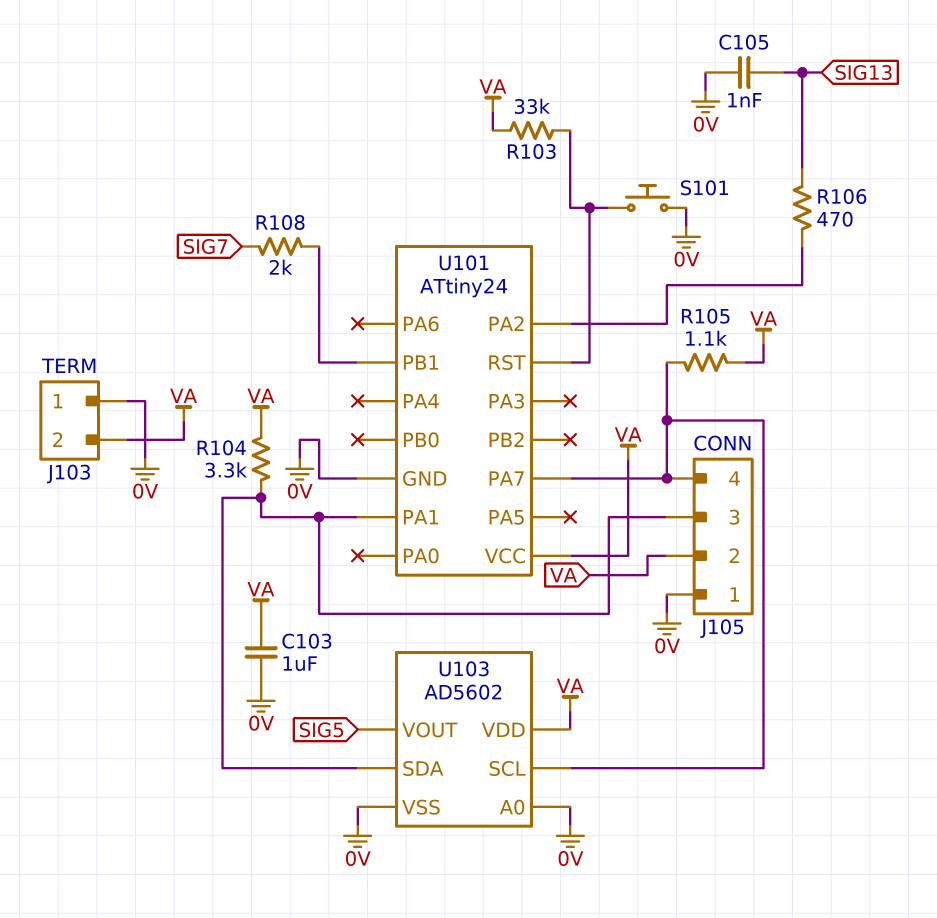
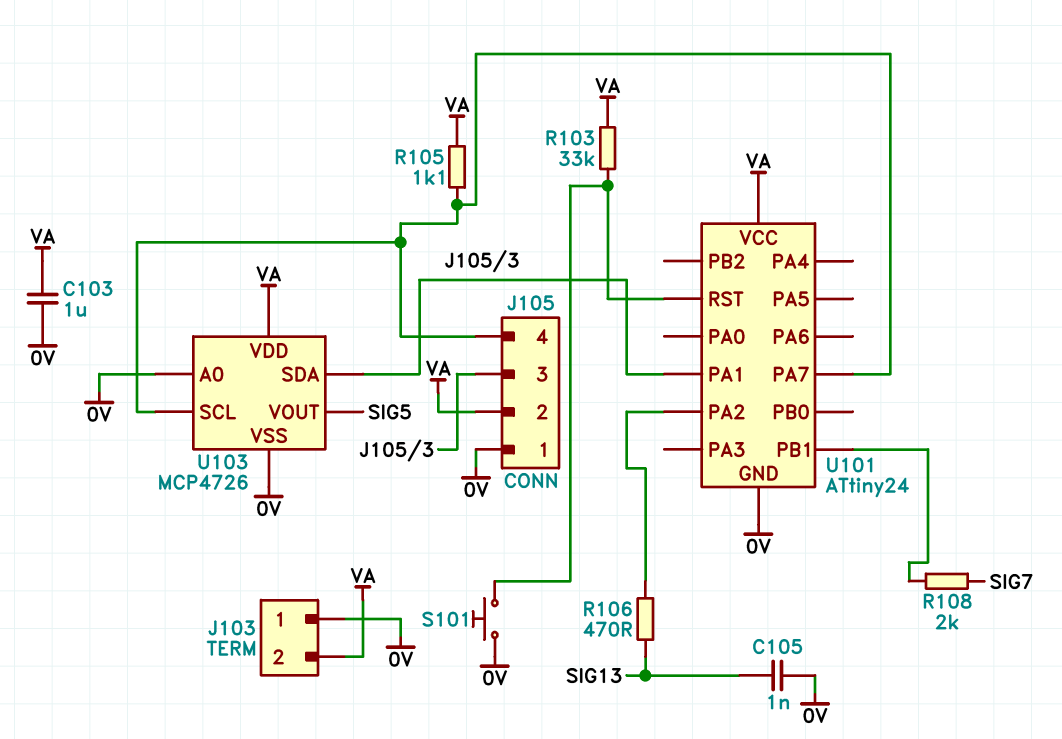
R104: 3.3k (J105/3, VA) -> none
U103: AD5602 -> MCP4726

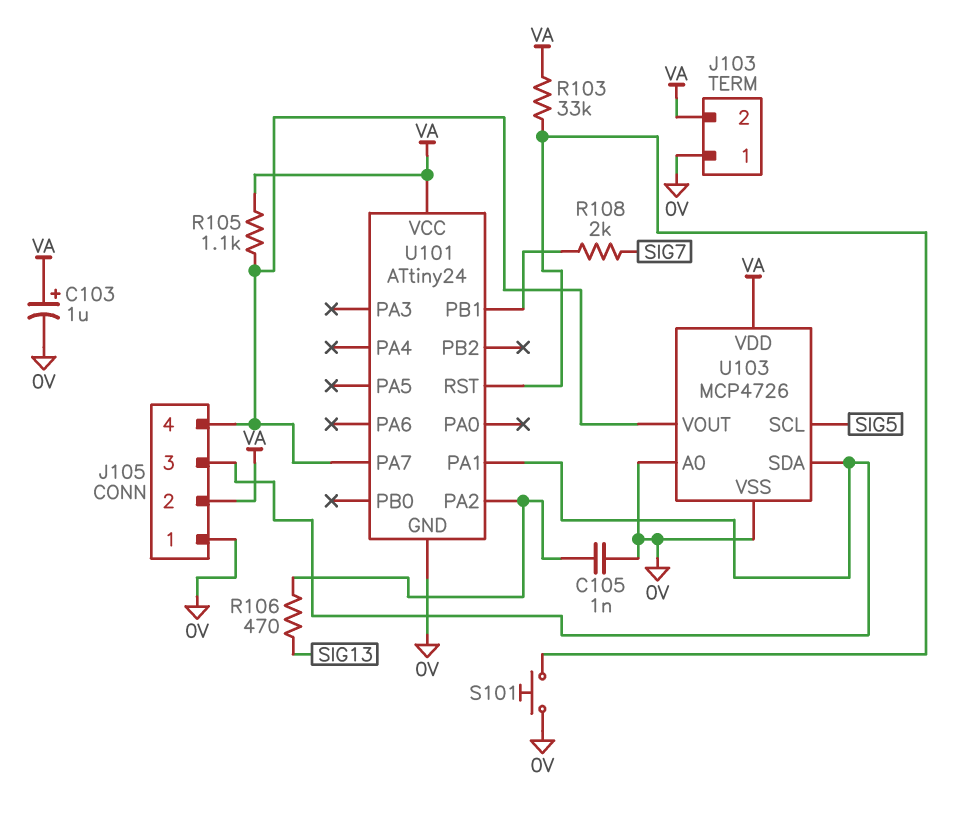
C103: 1uF (0V, VA) -> 1uF (plus VA, minus 0V)
C105: 1nF (0V, SIG13) -> 1nF (0V, U101/PA2)
U103 pin SCL: J105/4 -> SIG5
U103 pin VOUT: SIG5 -> J105/4

